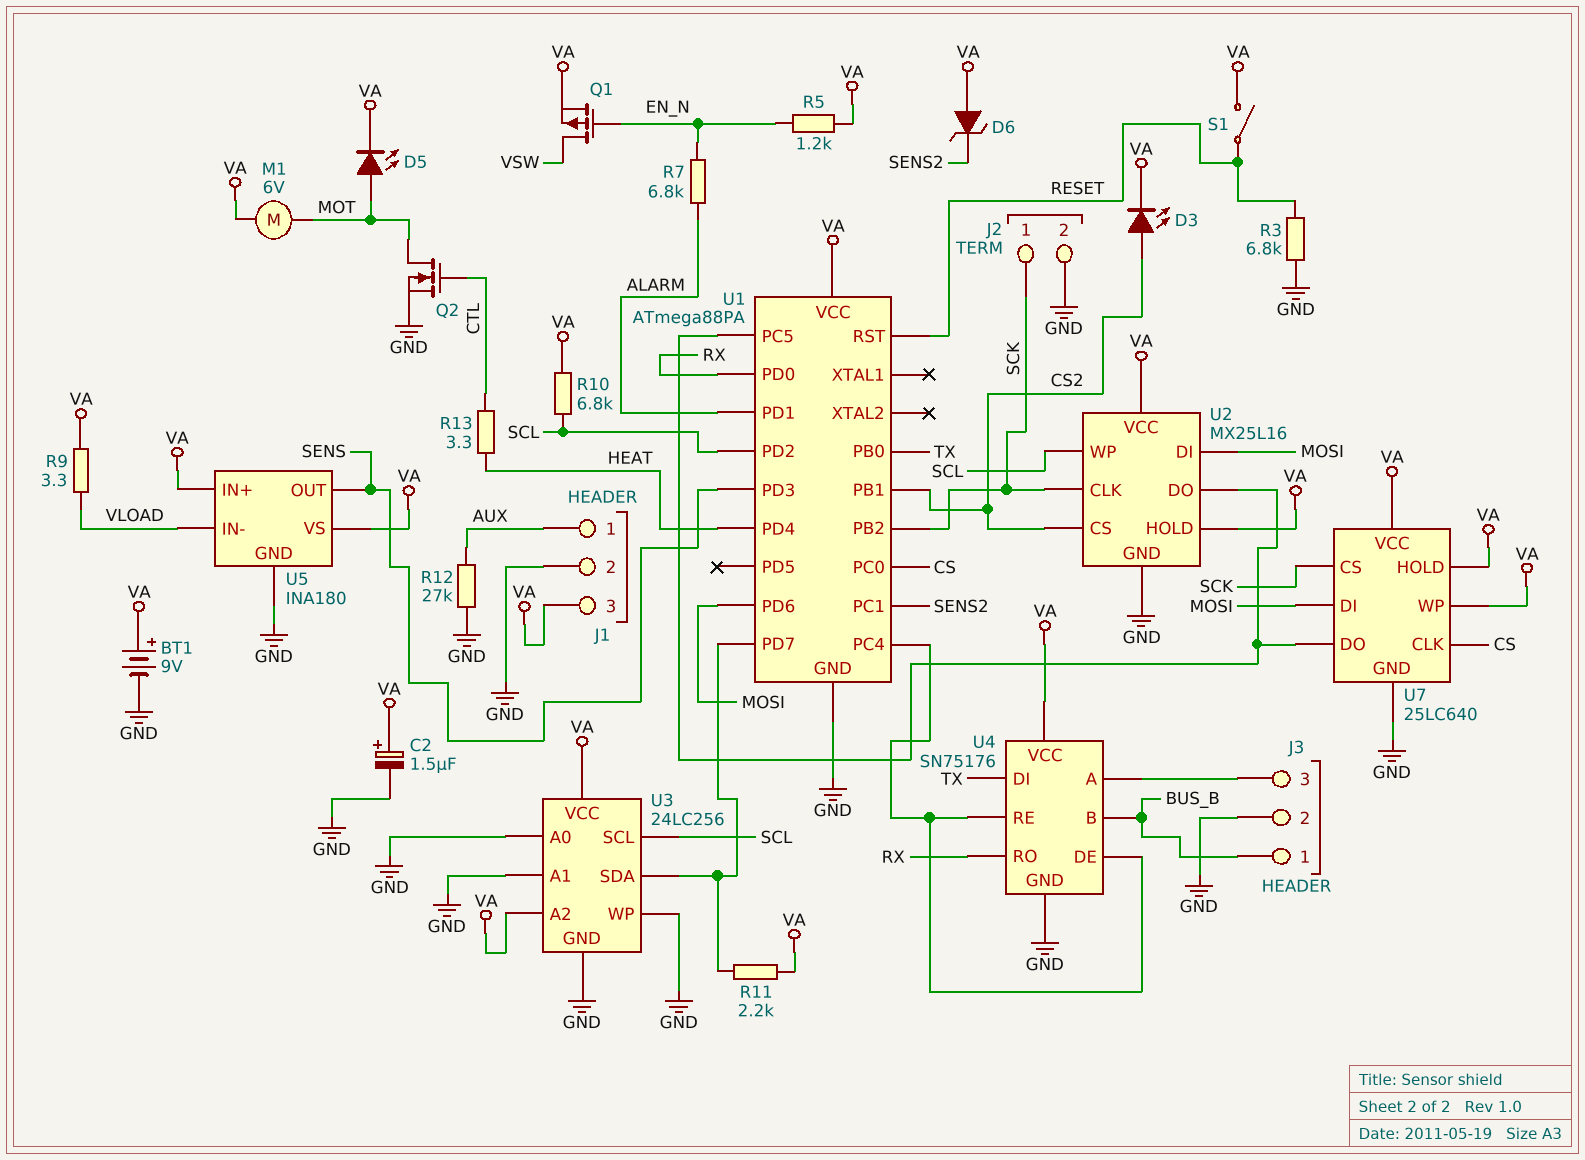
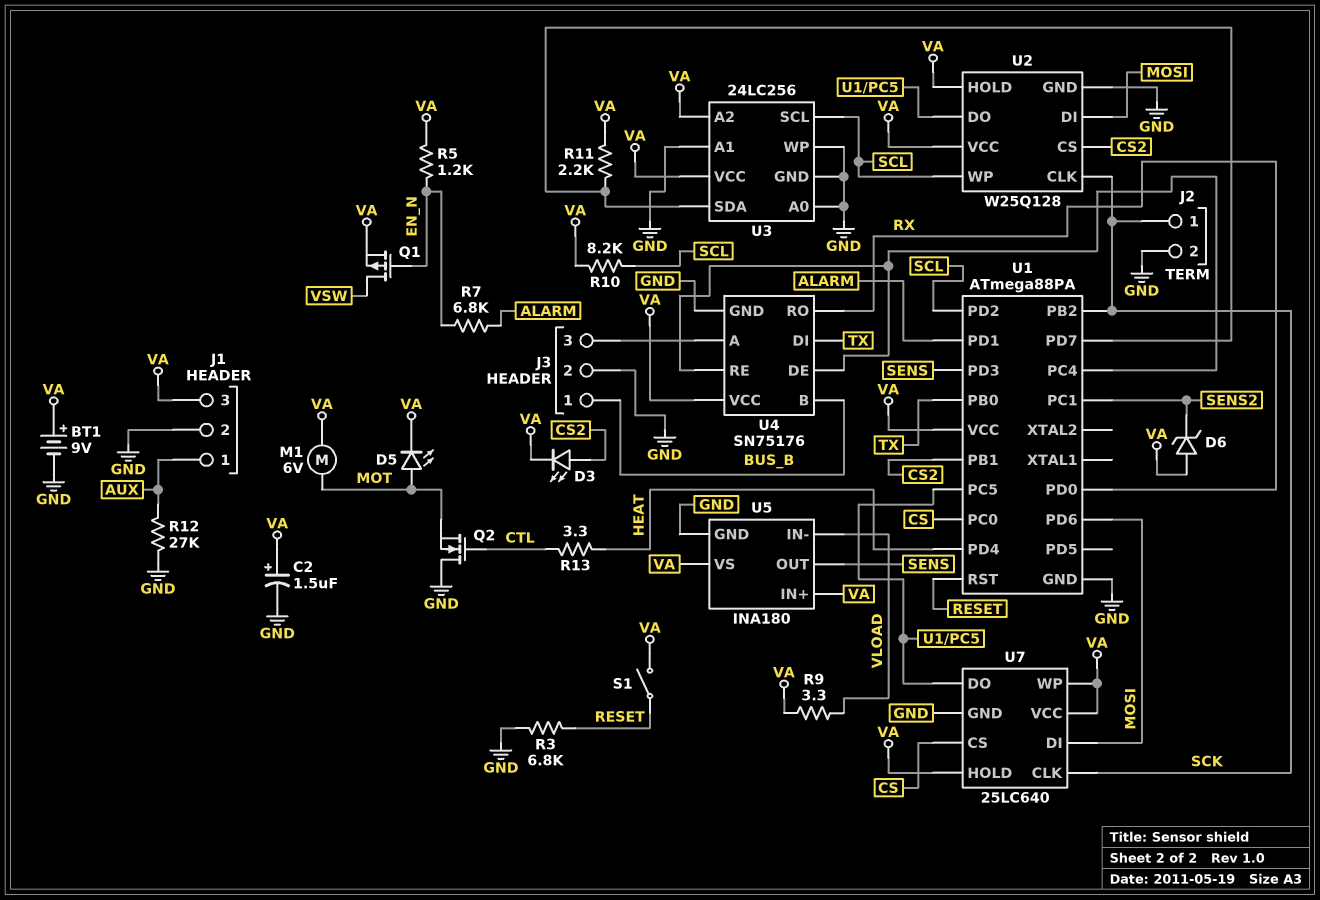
Q2: NMOS (G CTL, D MOT, S GND) -> NMOS (G CTL, D GND, S MOT)
R10: 6.8k (SCL, VA) -> 8.2k (SCL, VA)
U2: MX25L16 -> W25Q128
U7 pin CLK: CS -> SCK
U7 pin CS: SCK -> CS

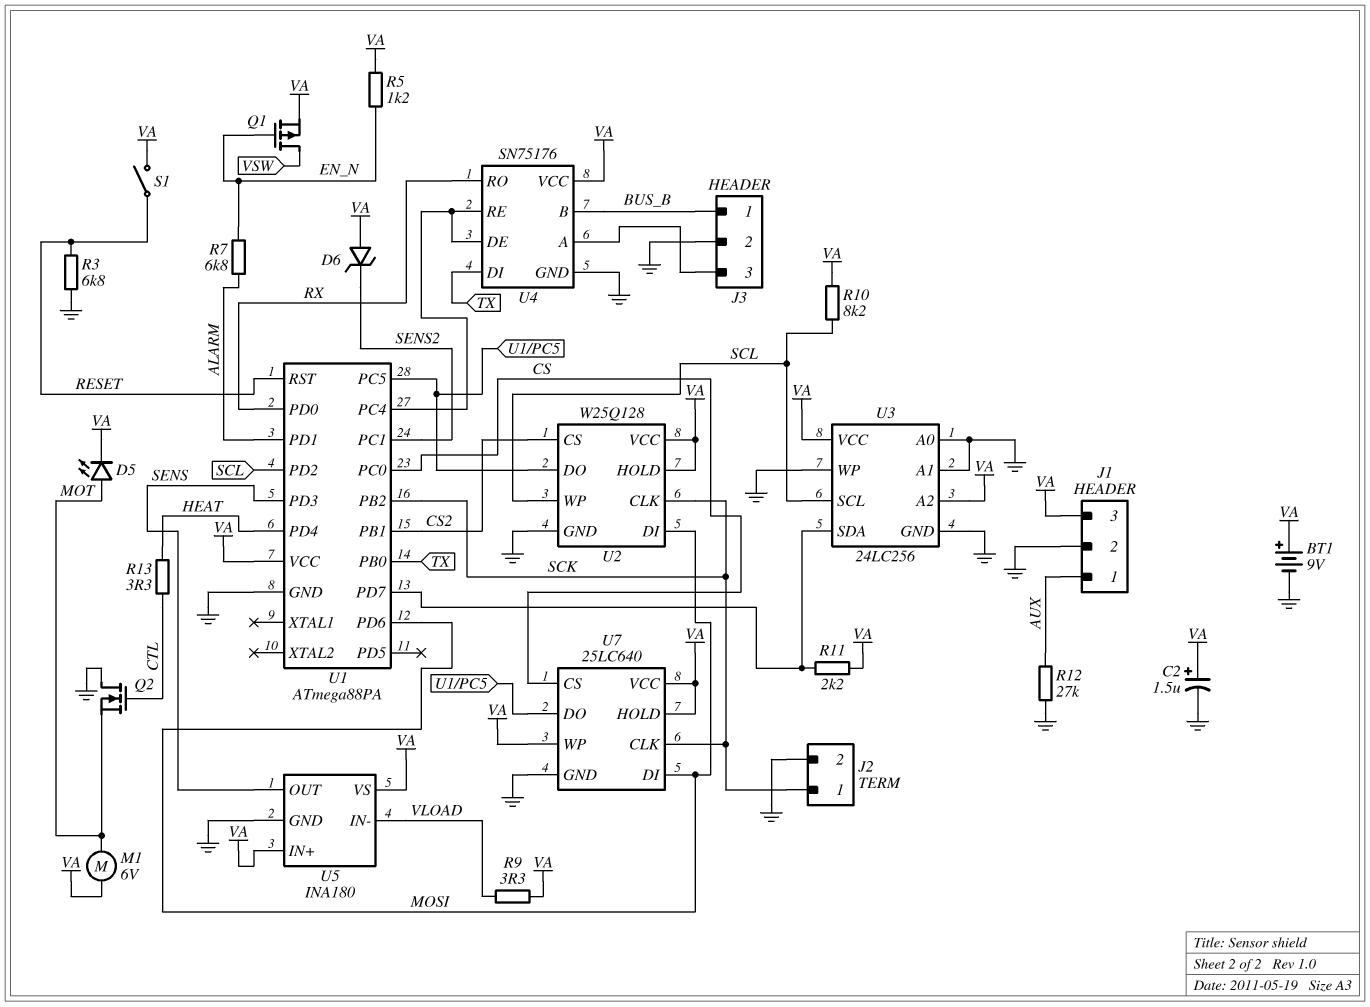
D3: LED (A CS2, K VA) -> none

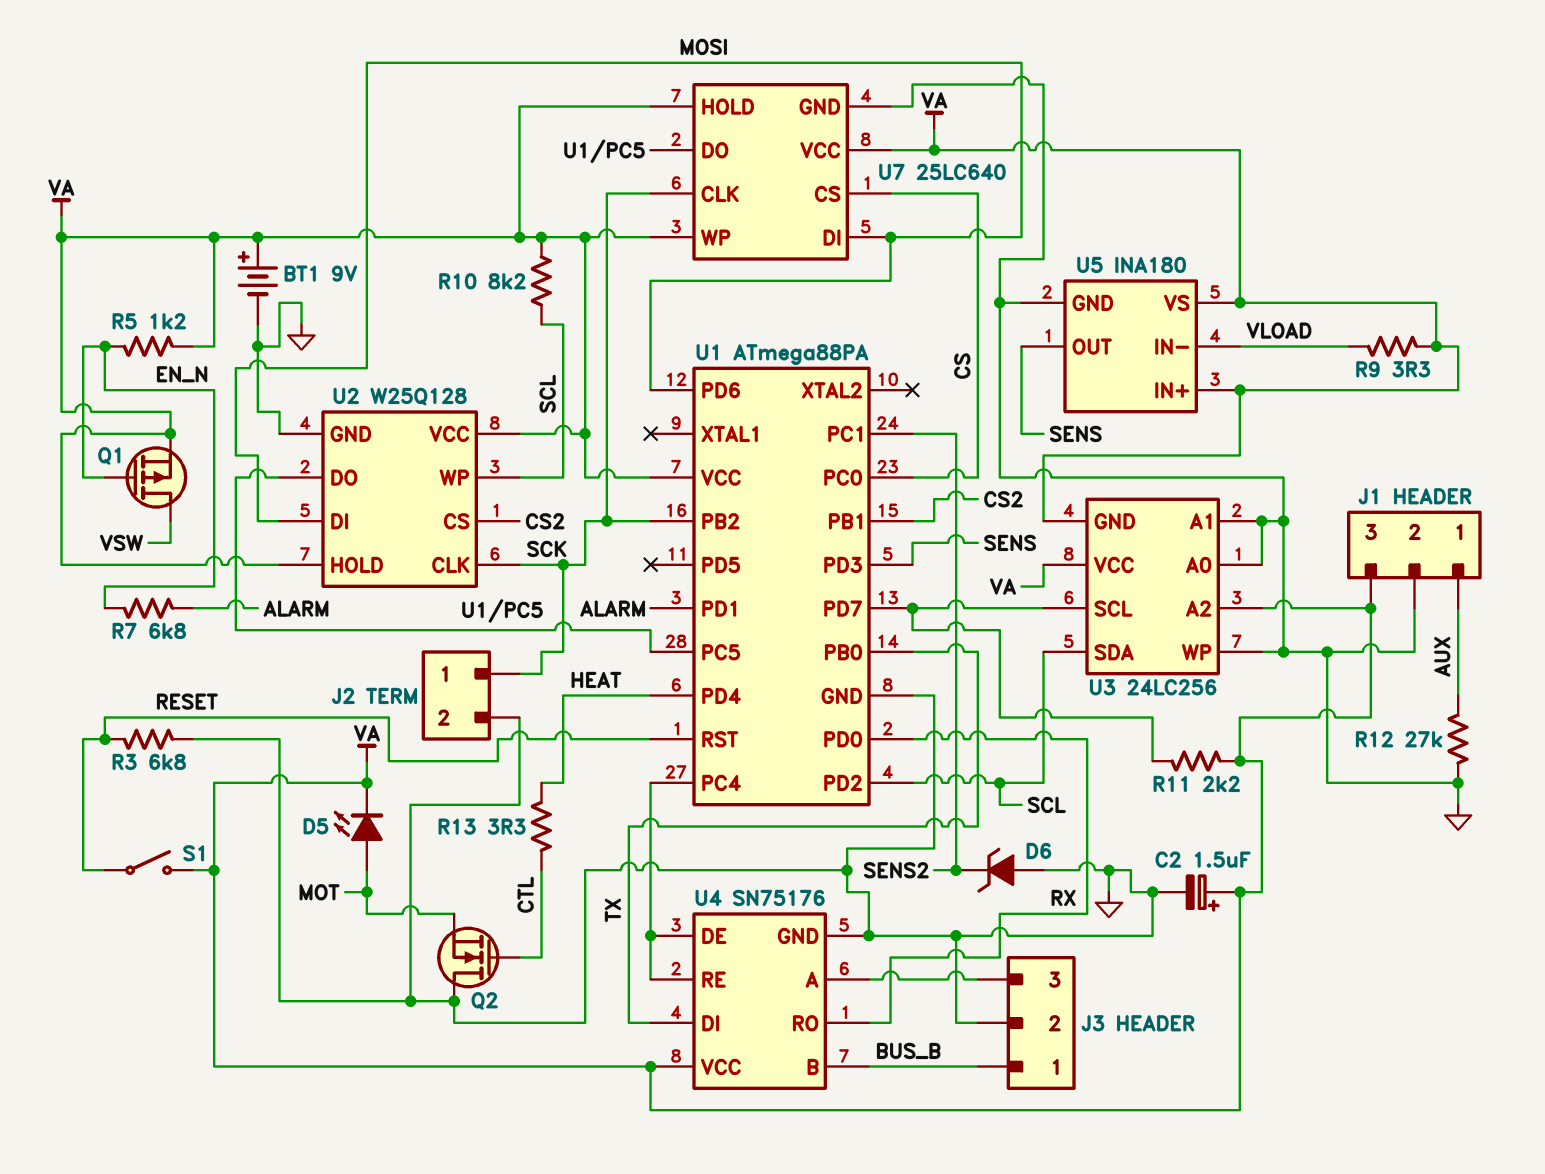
D6: zener (A VA, K SENS2) -> zener (A GND, K SENS2)
M1: motor 6V (MOT, VA) -> none
U3 pin GND: GND -> VA
U3 pin SCL: SCL -> U1/PD7
U3 pin SDA: U1/PD7 -> SCL

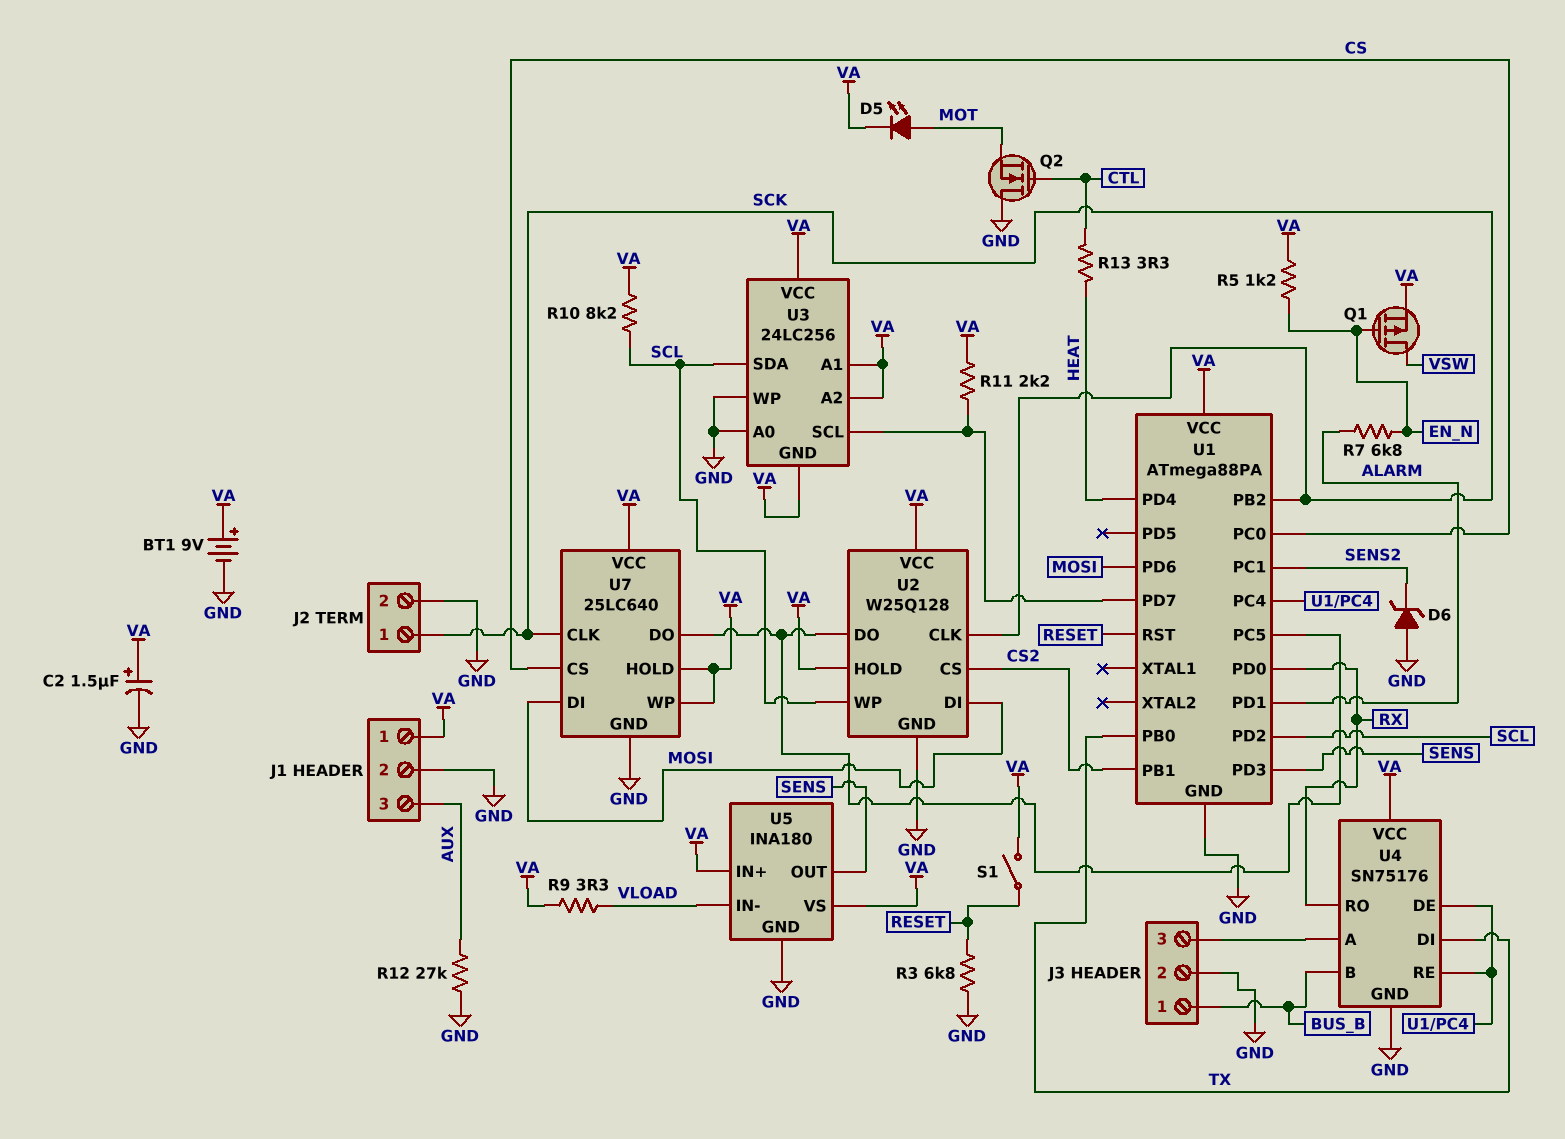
J1 pin 1: AUX -> VA
J1 pin 3: VA -> AUX
U3 pin A1: GND -> VA

